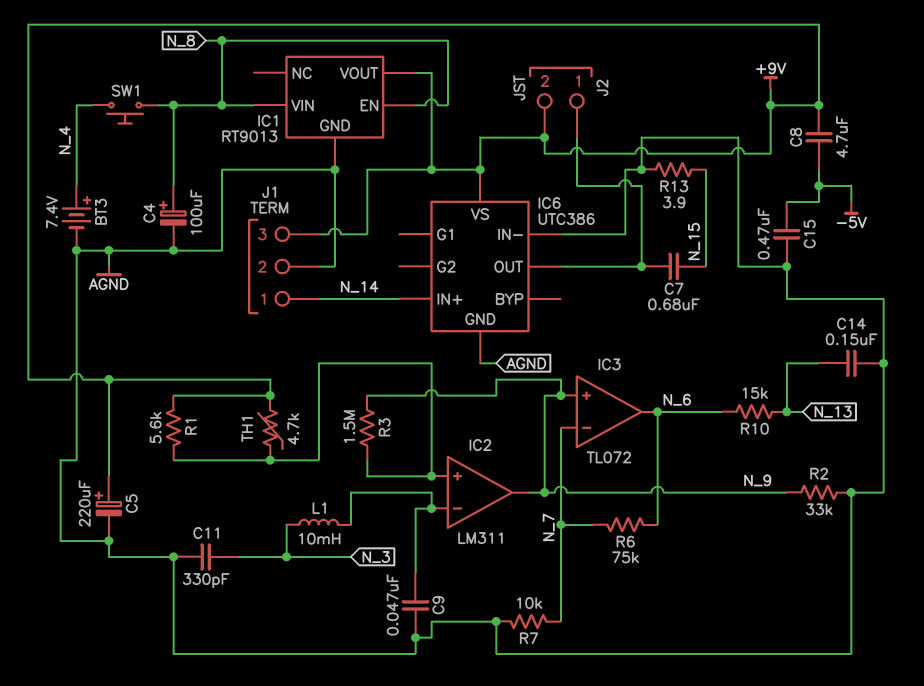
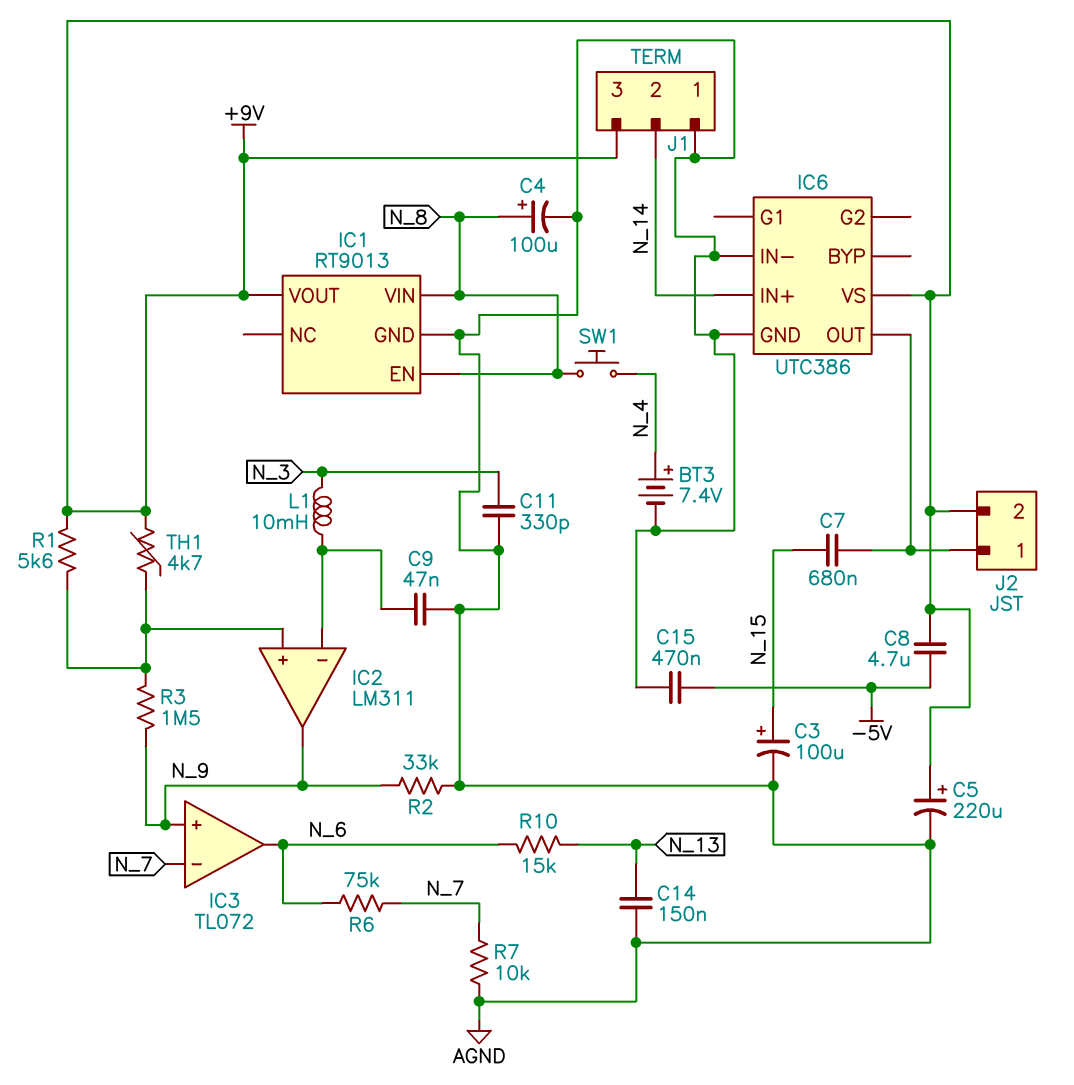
C3: none -> 100uF (plus N_15, minus AGND)
J1 pin 1: N_14 -> AGND
J1 pin 2: AGND -> N_14
R13: 3.9 (AGND, N_15) -> none

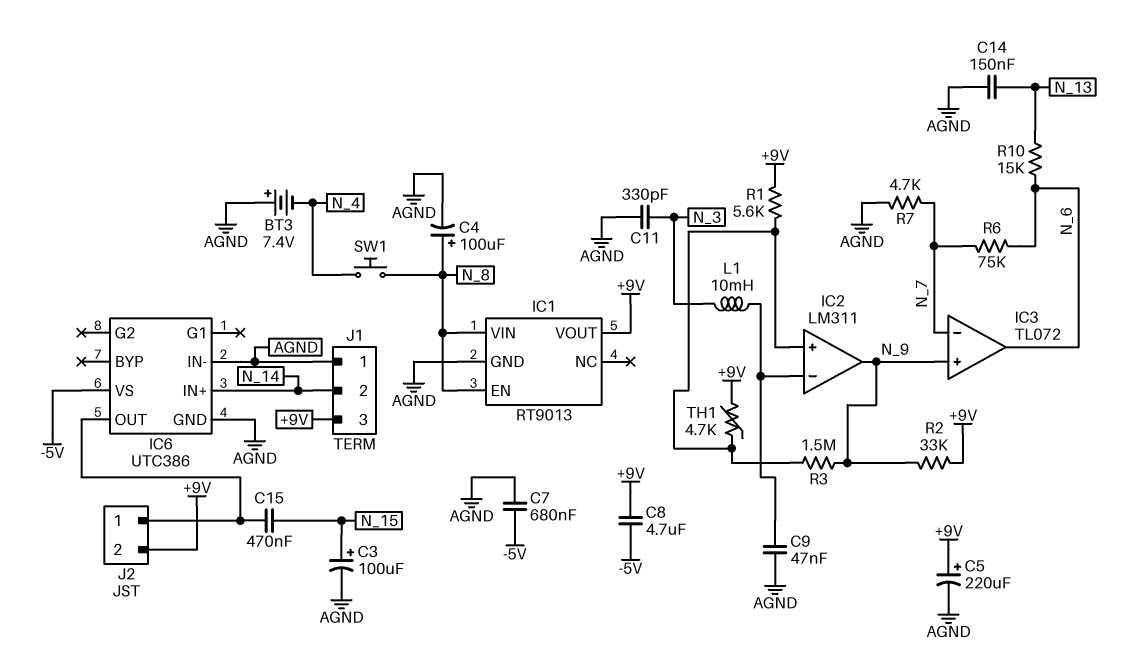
BT3: 7.4V (plus N_4, minus AGND) -> 7.4V (plus AGND, minus N_4)
C7: 680nF (IC6/OUT, N_15) -> 680nF (-5V, AGND)
C15: 470nF (-5V, AGND) -> 470nF (IC6/OUT, N_15)
IC6 pin VS: +9V -> -5V
R2: 33k (AGND, N_9) -> 33k (+9V, N_9)
R7: 10k (AGND, N_7) -> 4.7k (AGND, N_7)

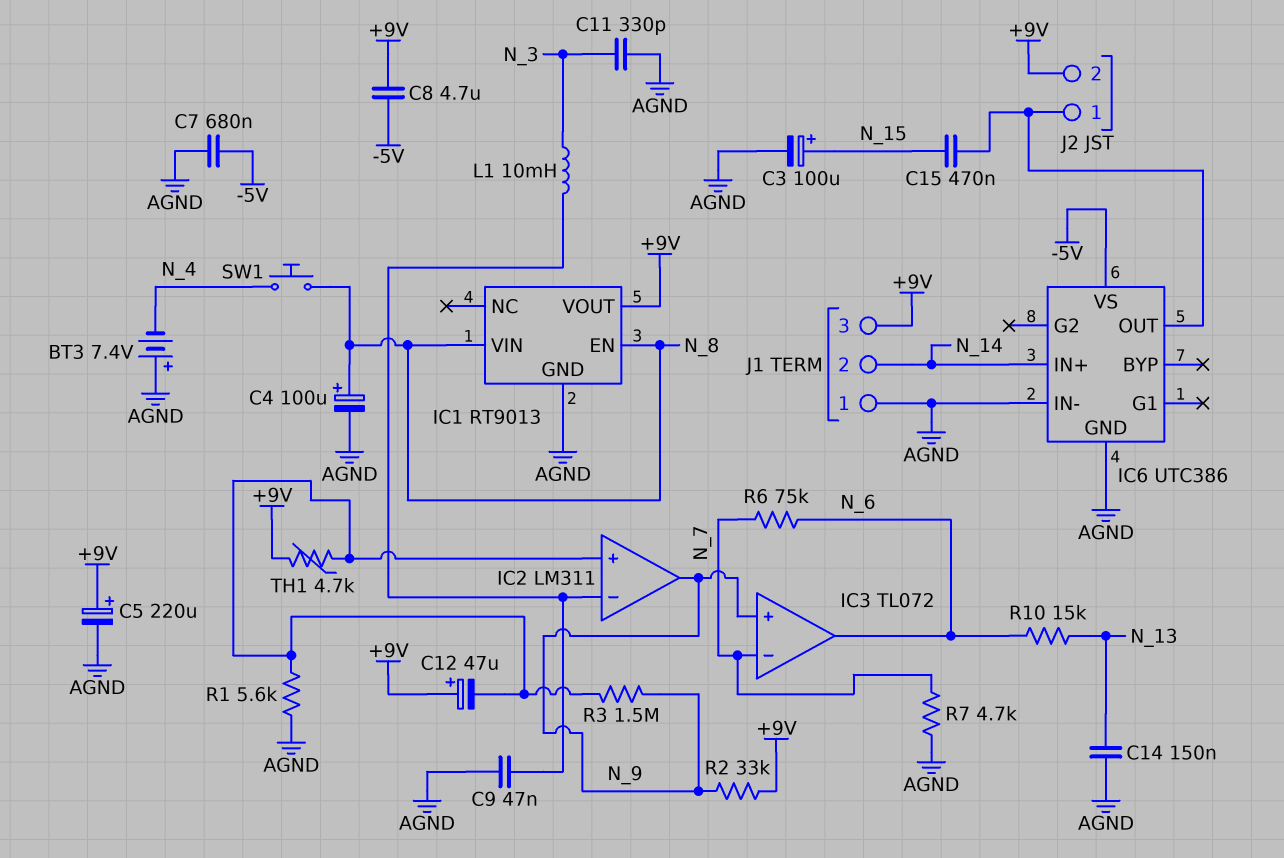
C12: none -> 47uF (plus +9V, minus IC2/in+)
R1: 5.6k (+9V, IC2/in+) -> 5.6k (AGND, IC2/in+)

